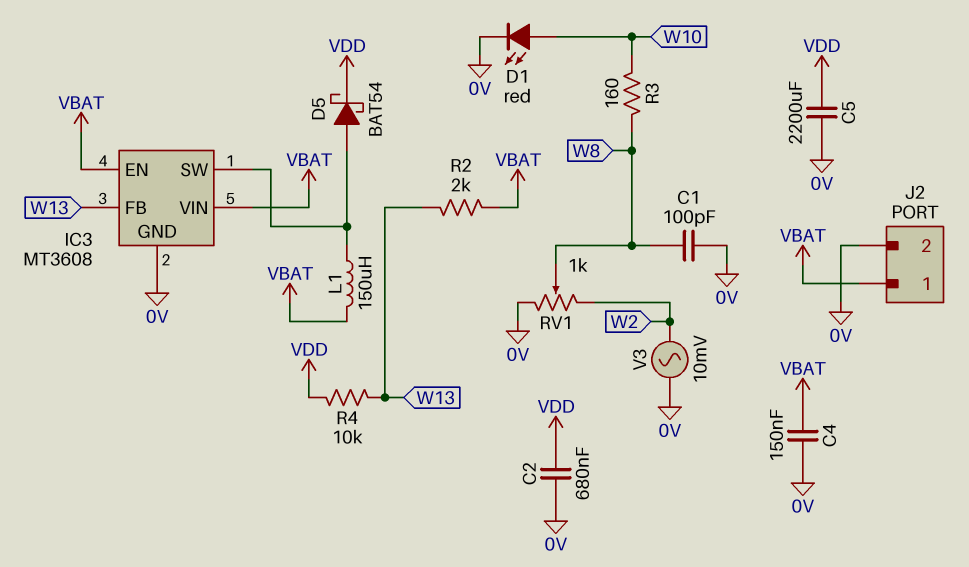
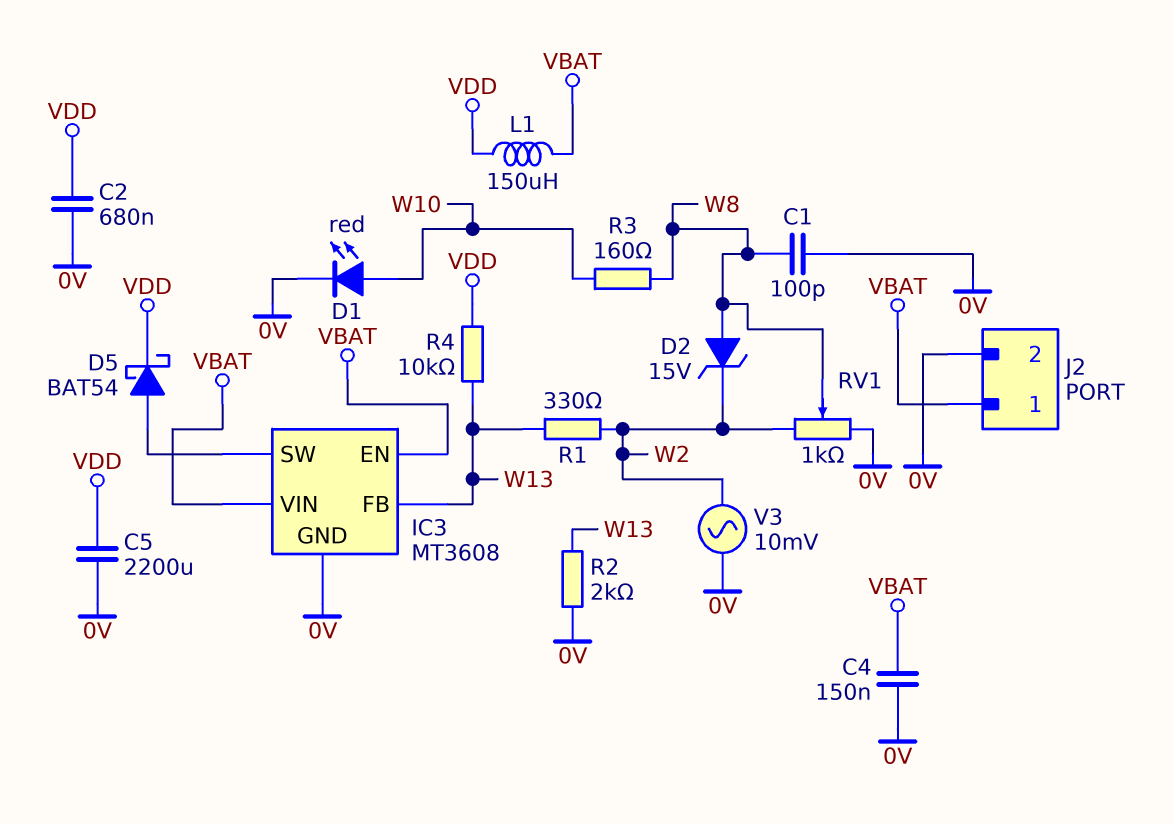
D2: none -> zener 15V (A W8, K W2)
L1: 150uH (IC3/SW, VBAT) -> 150uH (VBAT, VDD)
R1: none -> 330 (W2, W13)
R2: 2k (VBAT, W13) -> 2k (0V, W13)

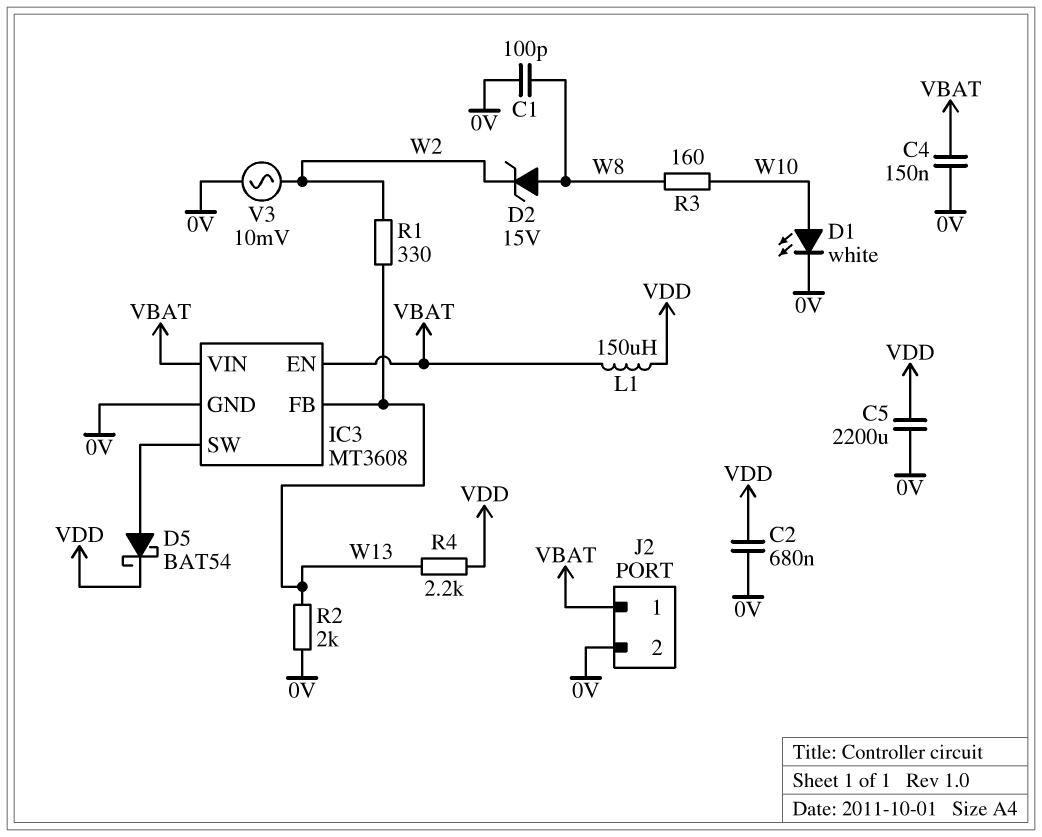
D1: LED red (A W10, K 0V) -> LED white (A W10, K 0V)
R4: 10k (VDD, W13) -> 2.2k (VDD, W13)
RV1: 1k (0V, W2, wiper W8) -> none

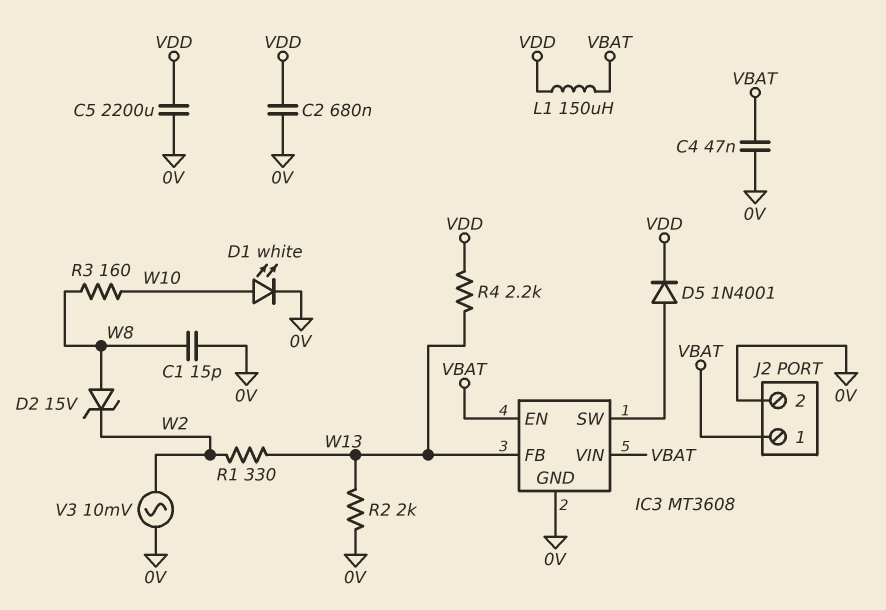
C1: 100pF (0V, W8) -> 15pF (0V, W8)
C4: 150nF (0V, VBAT) -> 47nF (0V, VBAT)
D5: schottky BAT54 (A IC3/SW, K VDD) -> diode 1N4001 (A IC3/SW, K VDD)

